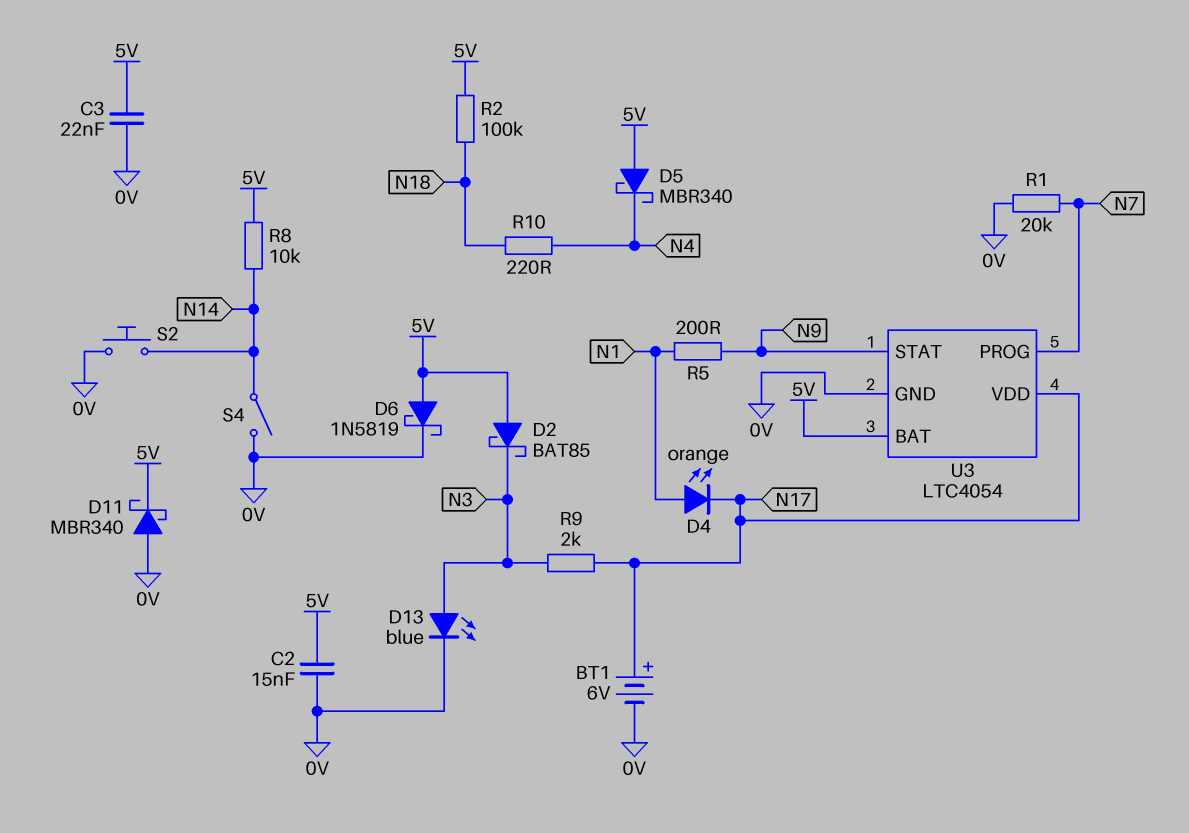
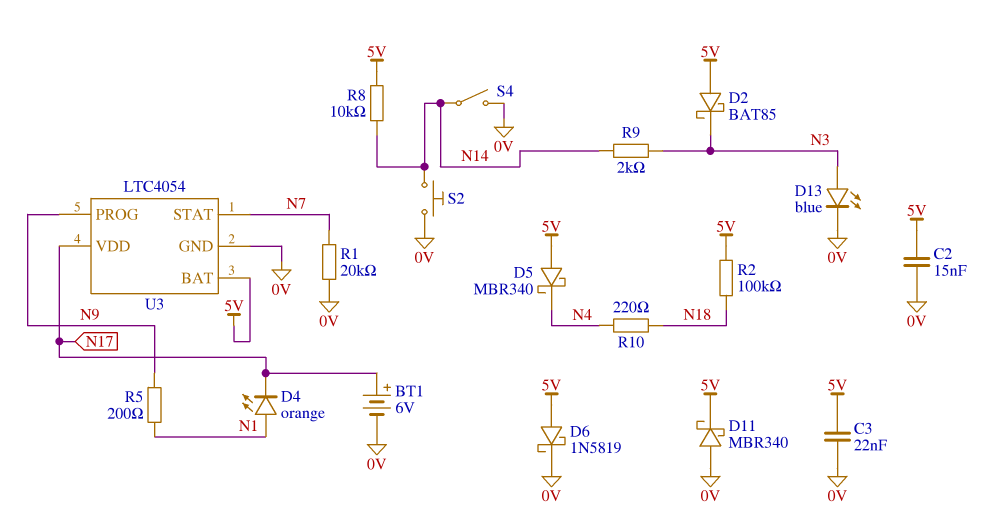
R9: 2k (N3, N17) -> 2k (N3, N14)
U3 pin PROG: N7 -> N9
U3 pin STAT: N9 -> N7

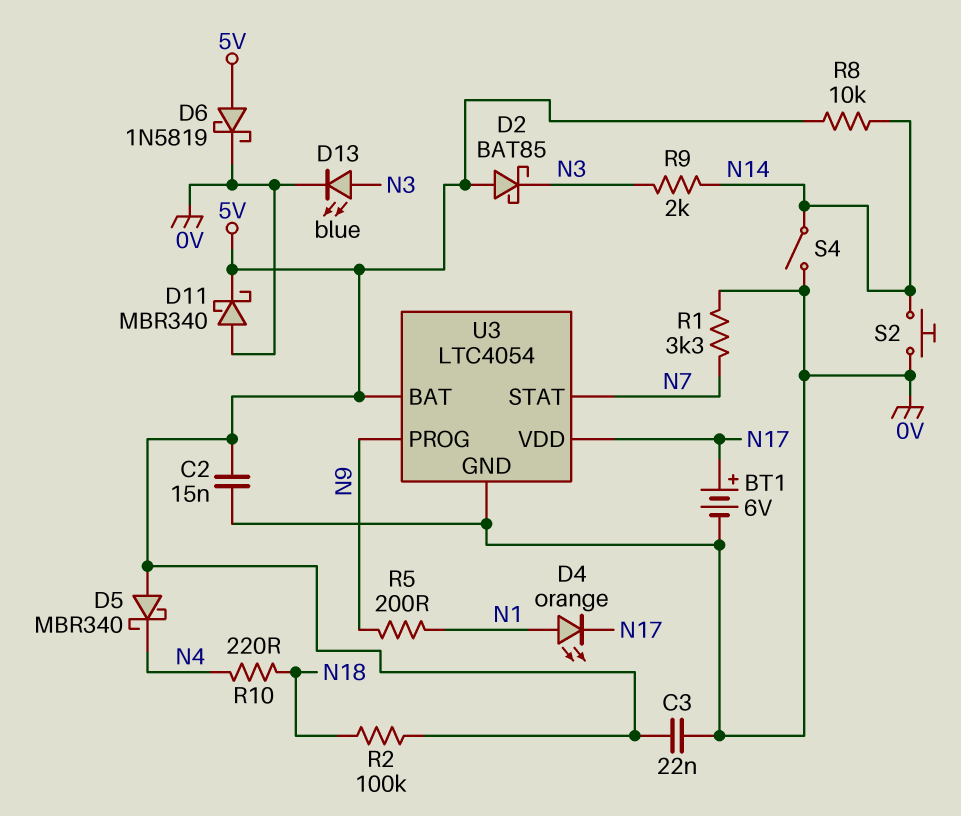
R1: 20k (0V, N7) -> 3.3k (0V, N7)

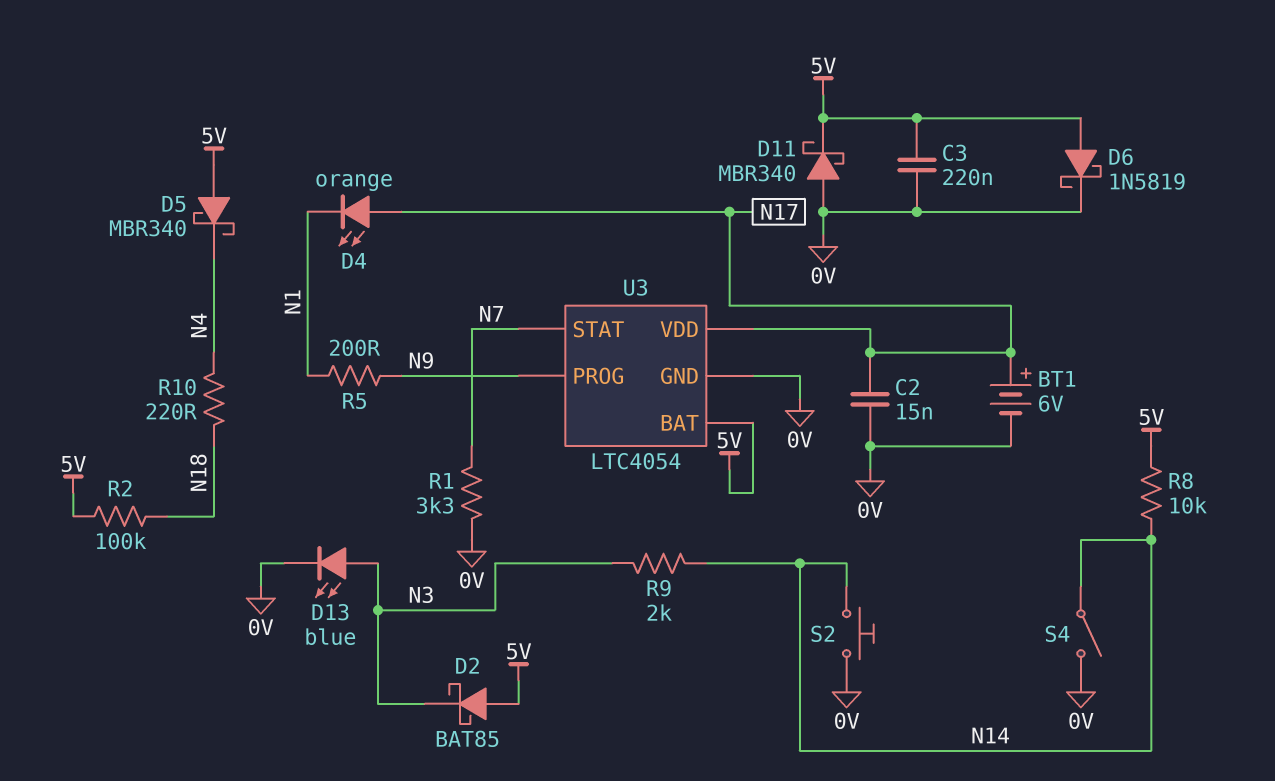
C2: 15nF (0V, 5V) -> 15nF (0V, N17)
C3: 22nF (0V, 5V) -> 220nF (0V, 5V)
D4: LED orange (A N1, K N17) -> LED orange (A N17, K N1)

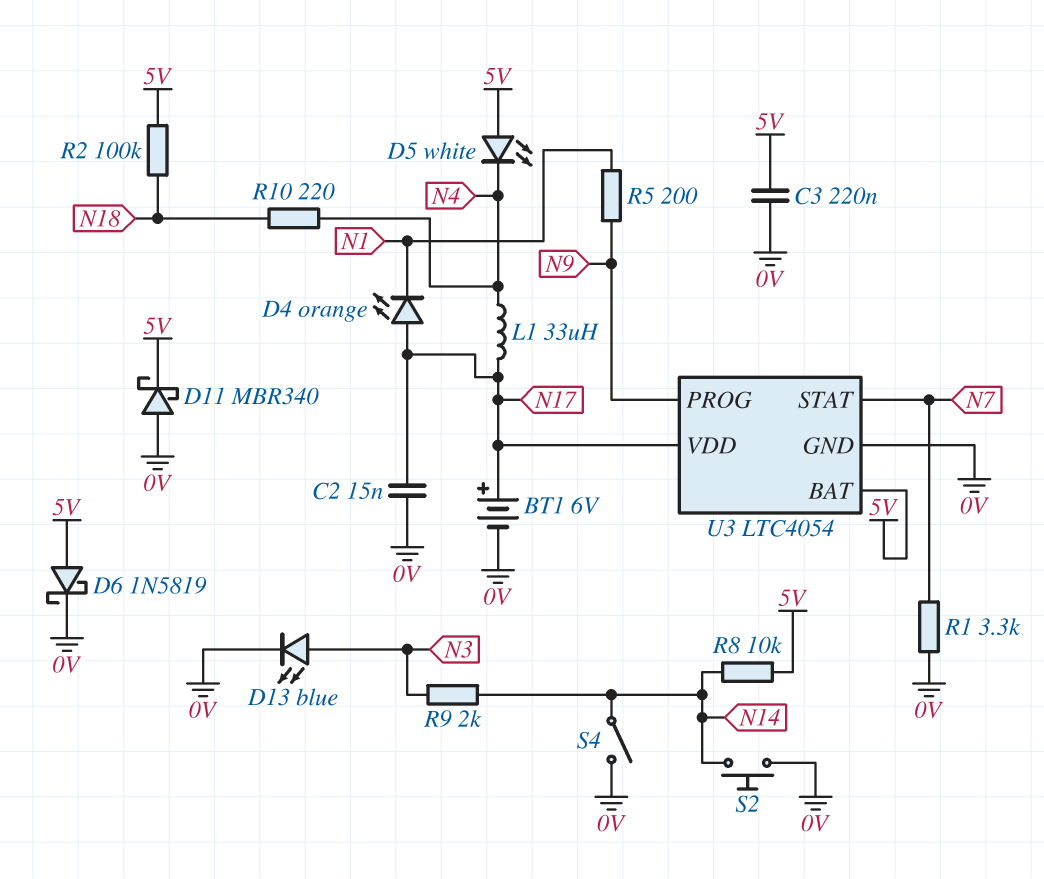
D2: schottky BAT85 (A 5V, K N3) -> none
D5: schottky MBR340 (A 5V, K N4) -> LED white (A 5V, K N4)
L1: none -> 33uH (N4, N17)

